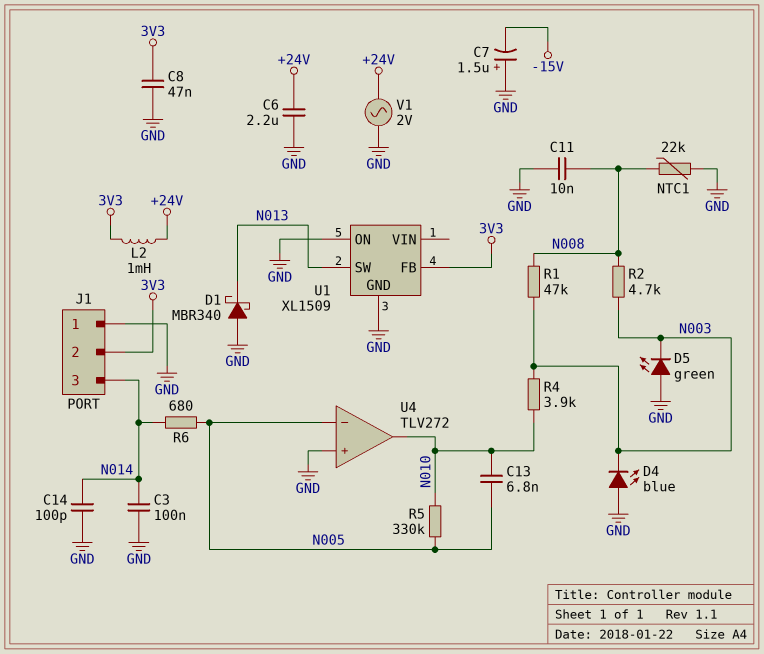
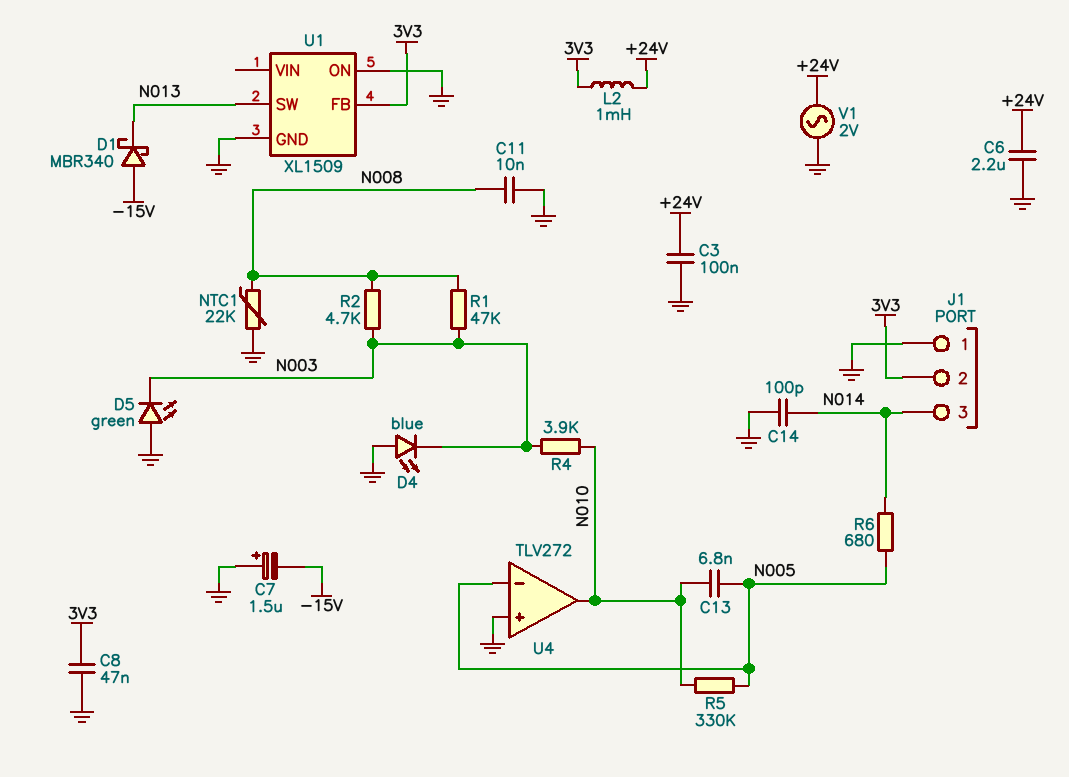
C3: 100nF (GND, N014) -> 100nF (+24V, GND)
D1: schottky MBR340 (A GND, K N013) -> schottky MBR340 (A -15V, K N013)

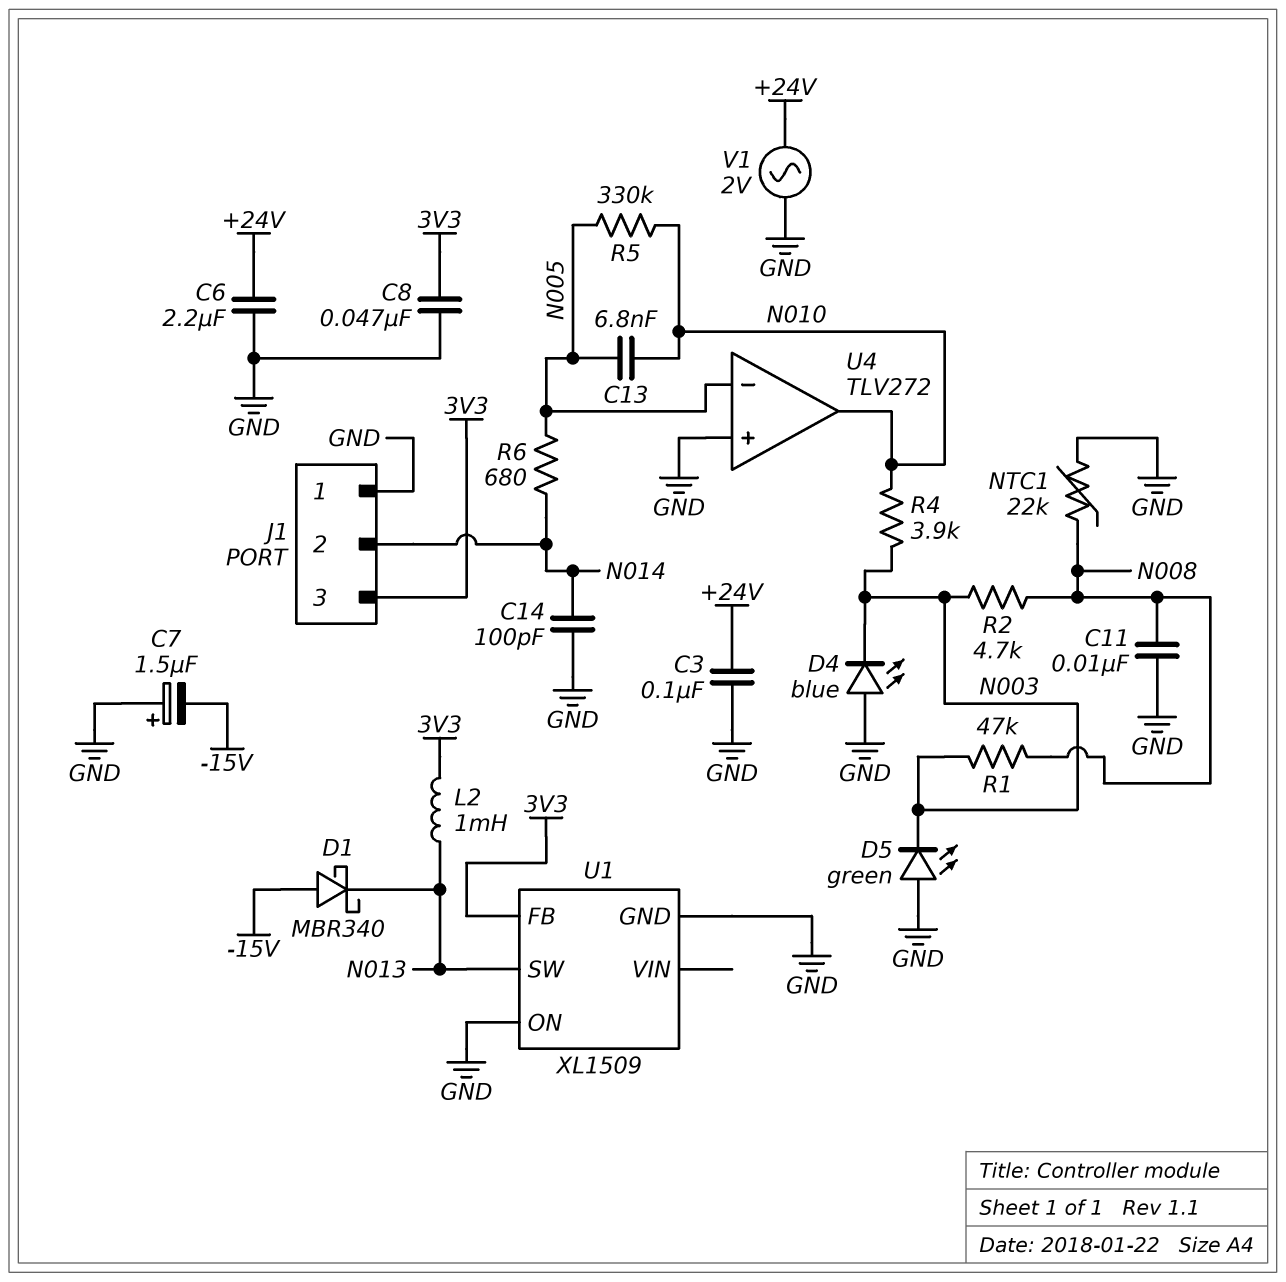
J1 pin 2: 3V3 -> N014
J1 pin 3: N014 -> 3V3
L2: 1mH (+24V, 3V3) -> 1mH (3V3, N013)

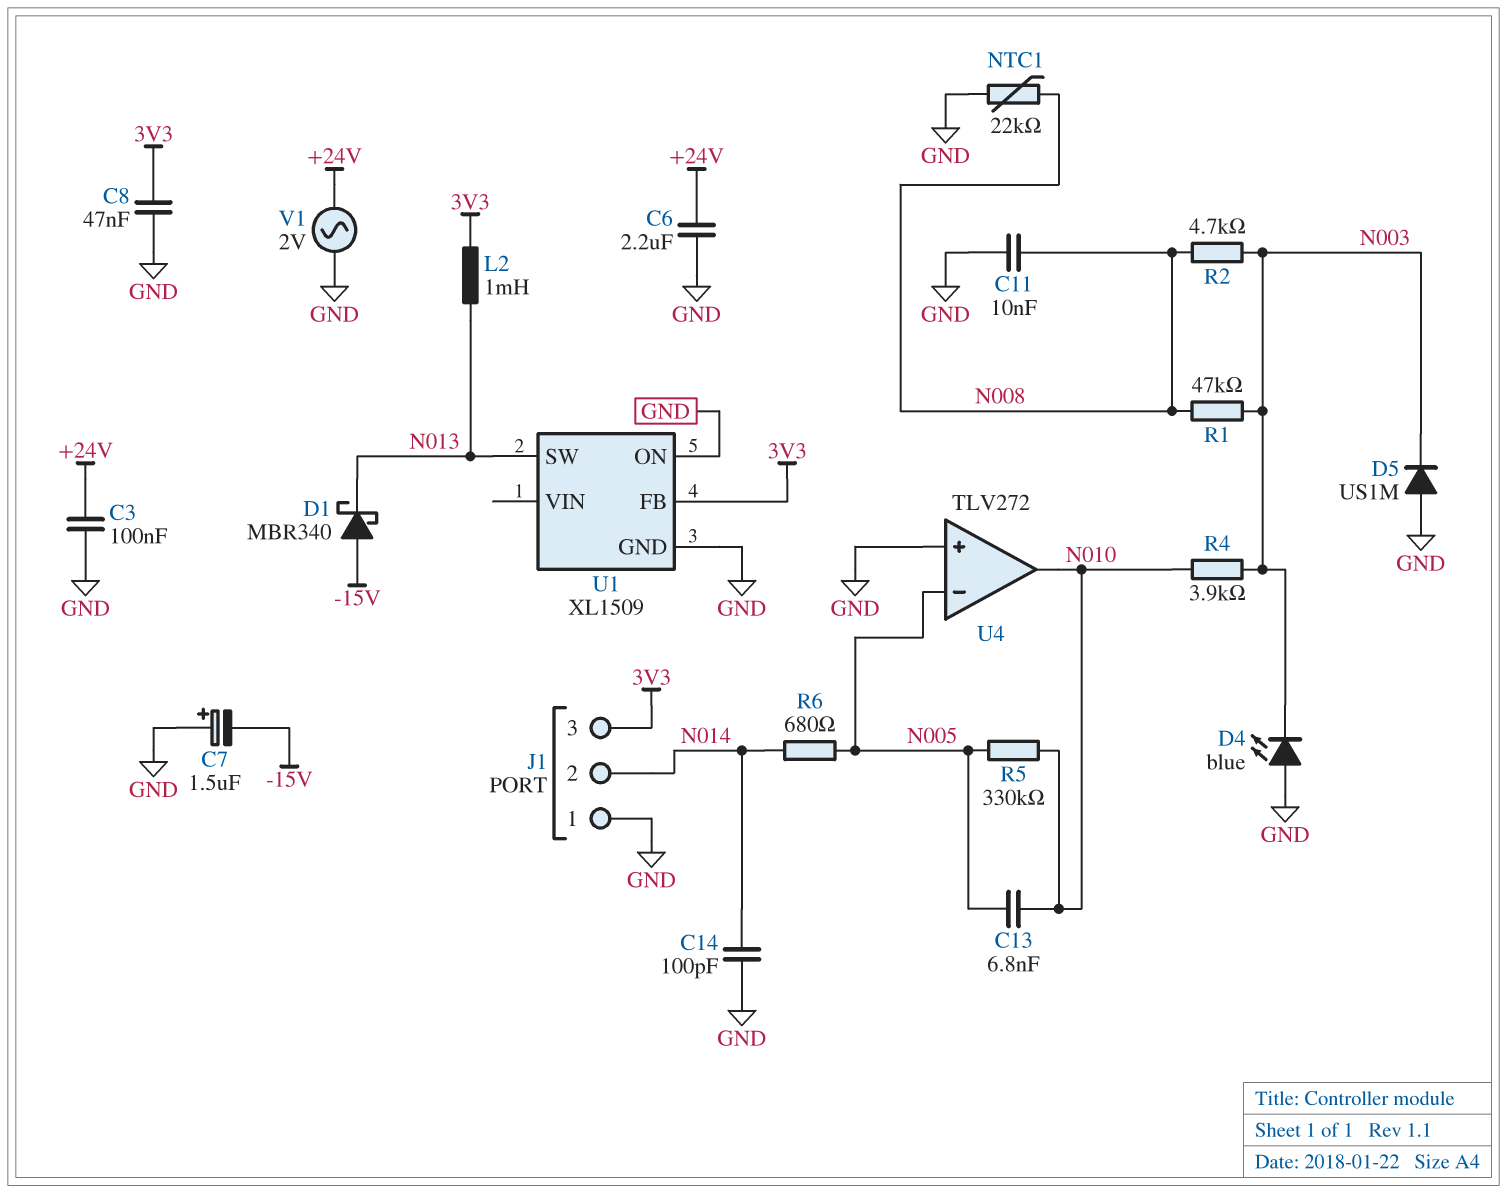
D5: LED green (A GND, K N003) -> diode US1M (A GND, K N003)

